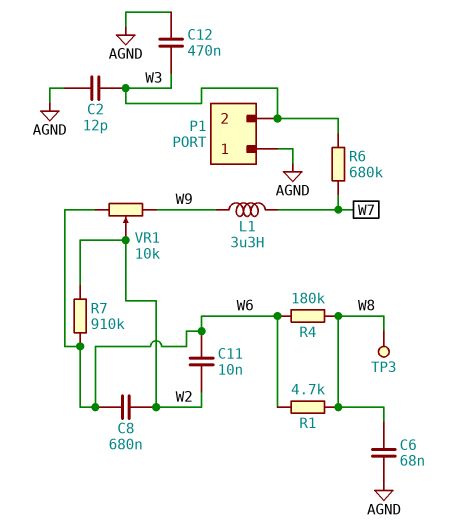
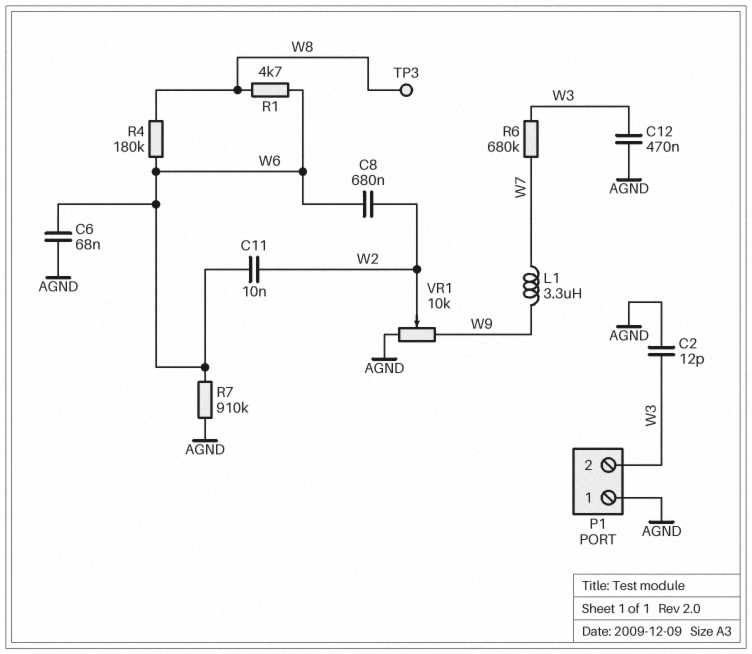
C6: 68nF (AGND, W8) -> 68nF (AGND, W6)
R7: 910k (W2, W6) -> 910k (AGND, W6)
VR1: 10k (W6, W9, wiper W2) -> 10k (AGND, W9, wiper W2)

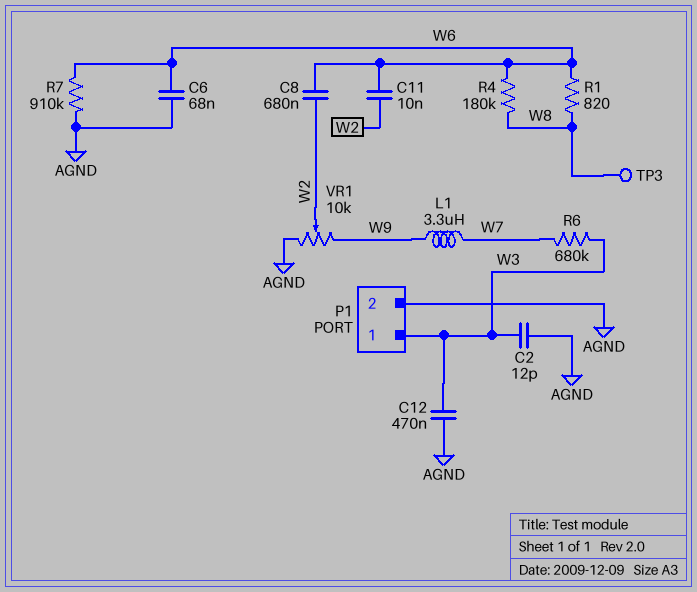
P1 pin 1: AGND -> W3
P1 pin 2: W3 -> AGND
R1: 4.7k (W6, W8) -> 820 (W6, W8)

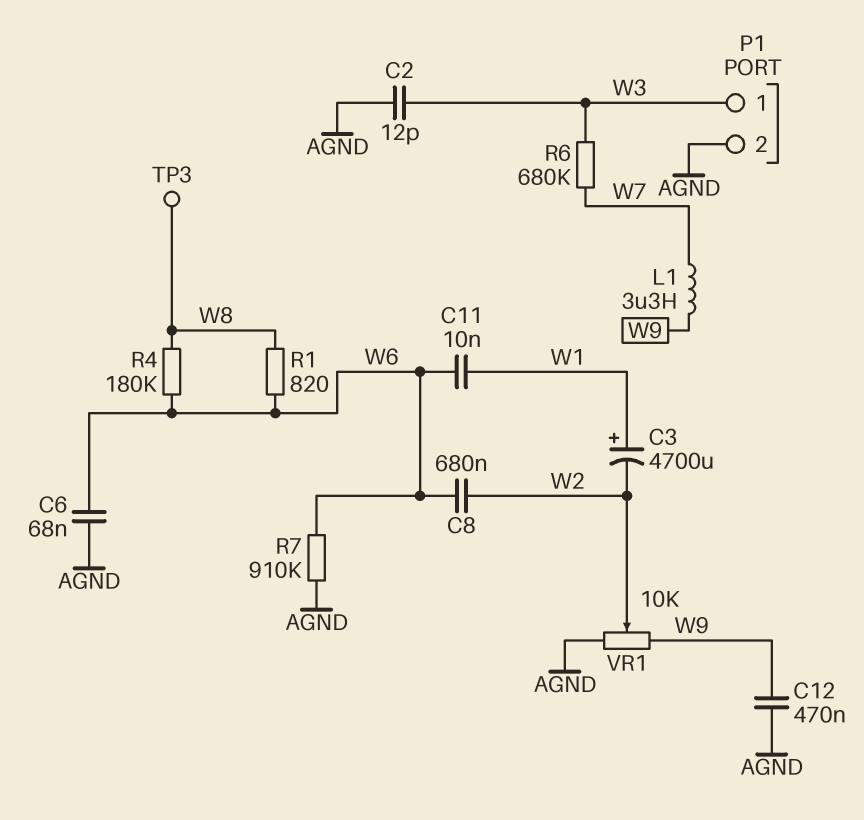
C3: none -> 4700uF (plus W1, minus W2)
C11: 10nF (W2, W6) -> 10nF (W1, W6)
C12: 470nF (AGND, W3) -> 470nF (AGND, W9)

